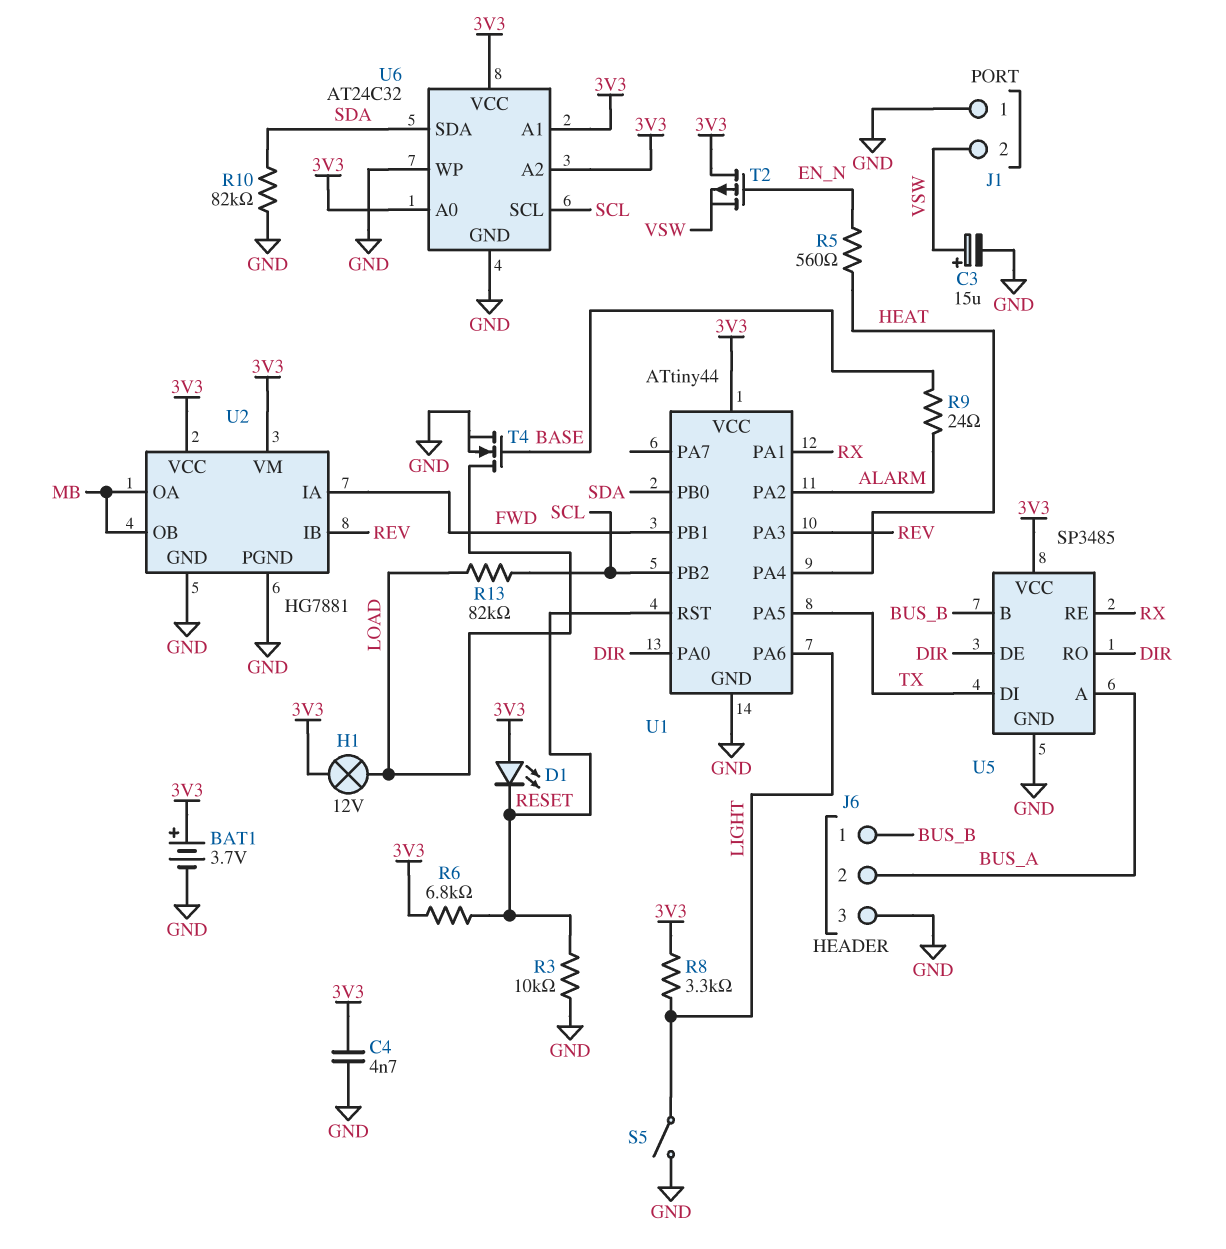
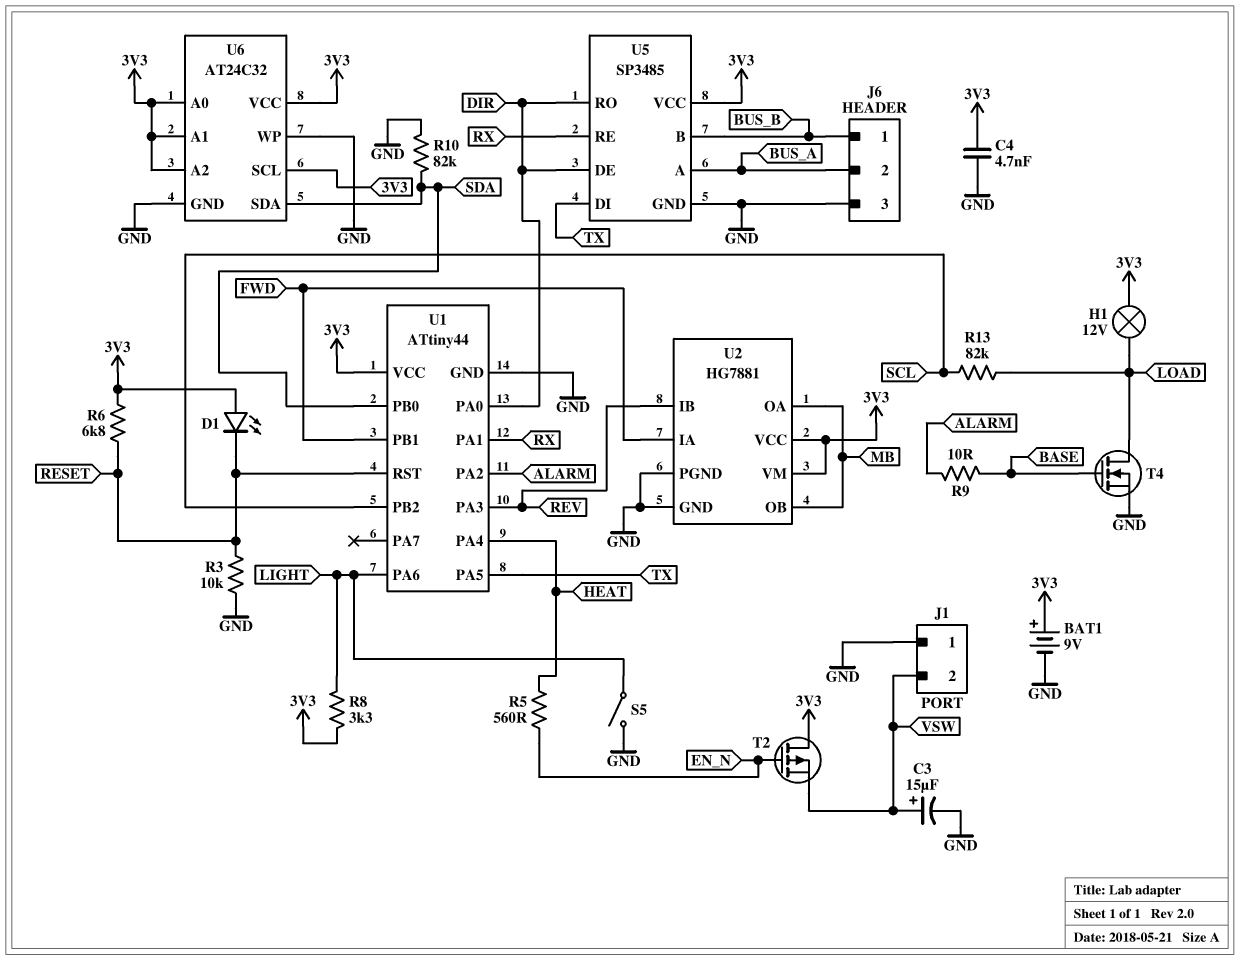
BAT1: 3.7V (plus 3V3, minus GND) -> 9V (plus 3V3, minus GND)
R9: 24 (ALARM, BASE) -> 10 (ALARM, BASE)
U6 pin SCL: SCL -> 3V3

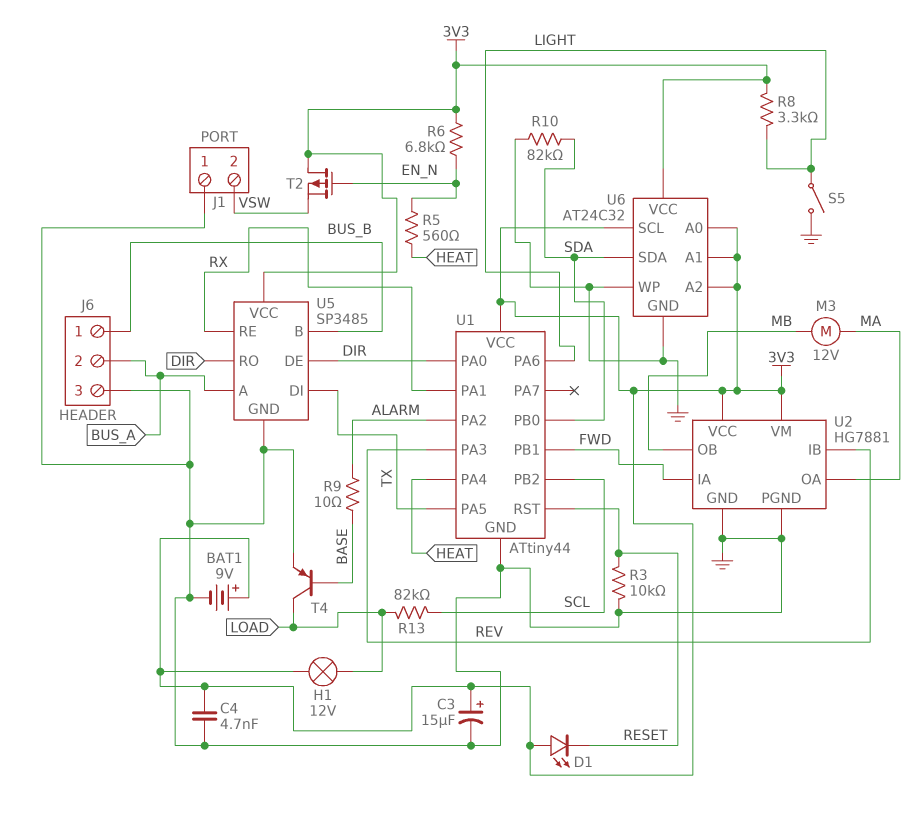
C3: 15uF (plus VSW, minus GND) -> 15uF (plus 3V3, minus GND)
M3: none -> motor 12V (MA, MB)
R6: 6.8k (3V3, RESET) -> 6.8k (3V3, EN_N)
T4: NMOS (G BASE, D LOAD, S GND) -> PNP (B BASE, C LOAD, E GND)
U2 pin OA: MB -> MA

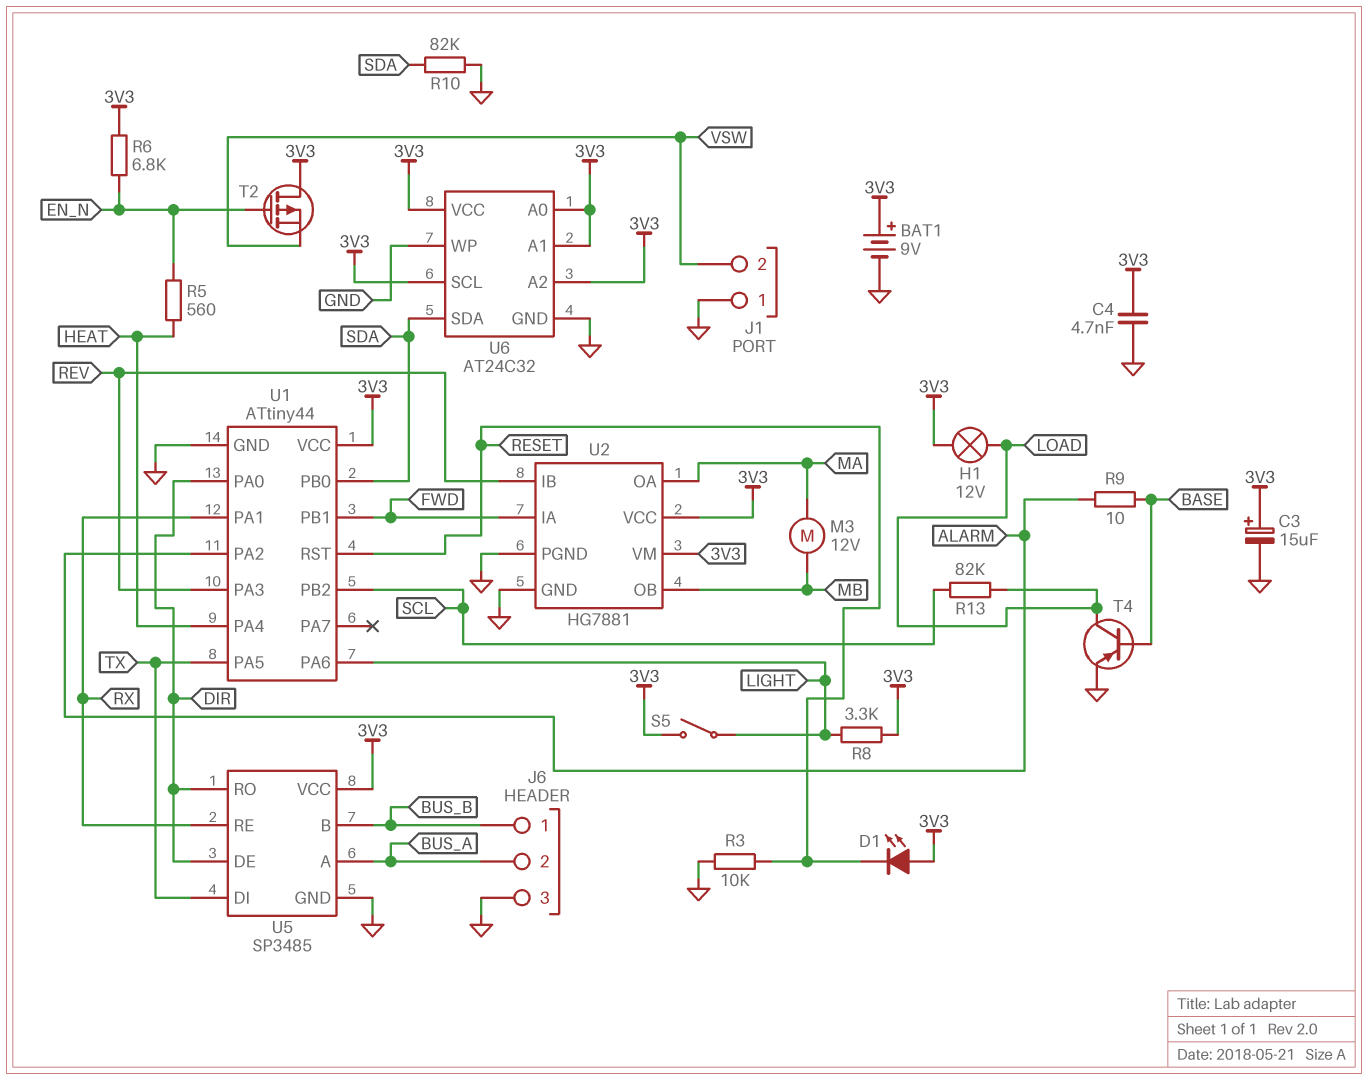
S5: switch (GND, LIGHT) -> switch (3V3, LIGHT)

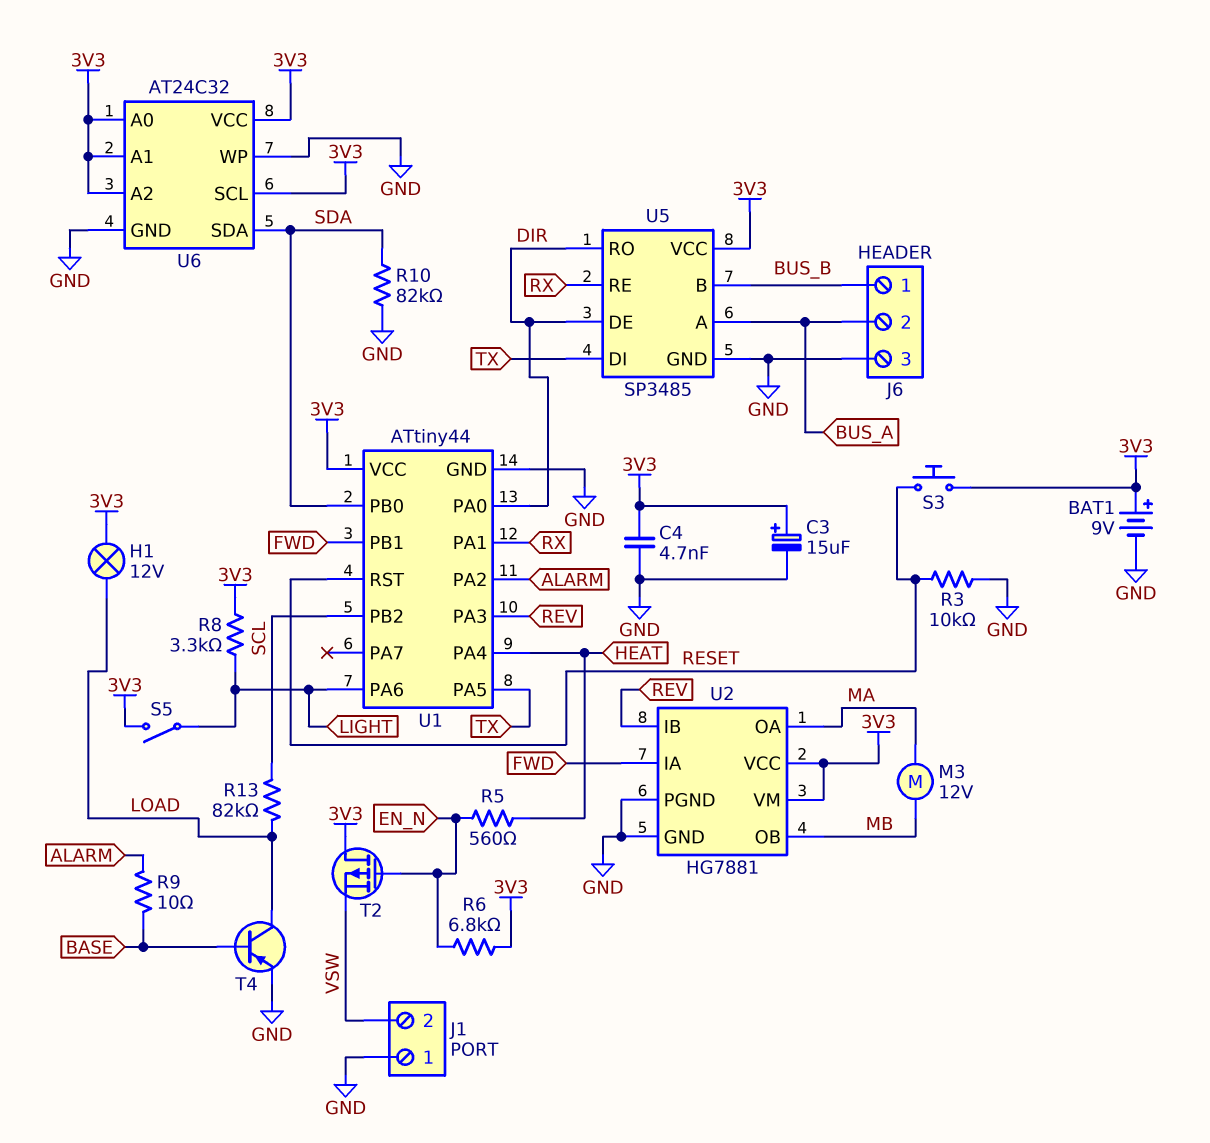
D1: LED (A 3V3, K RESET) -> none
S3: none -> button (3V3, RESET)

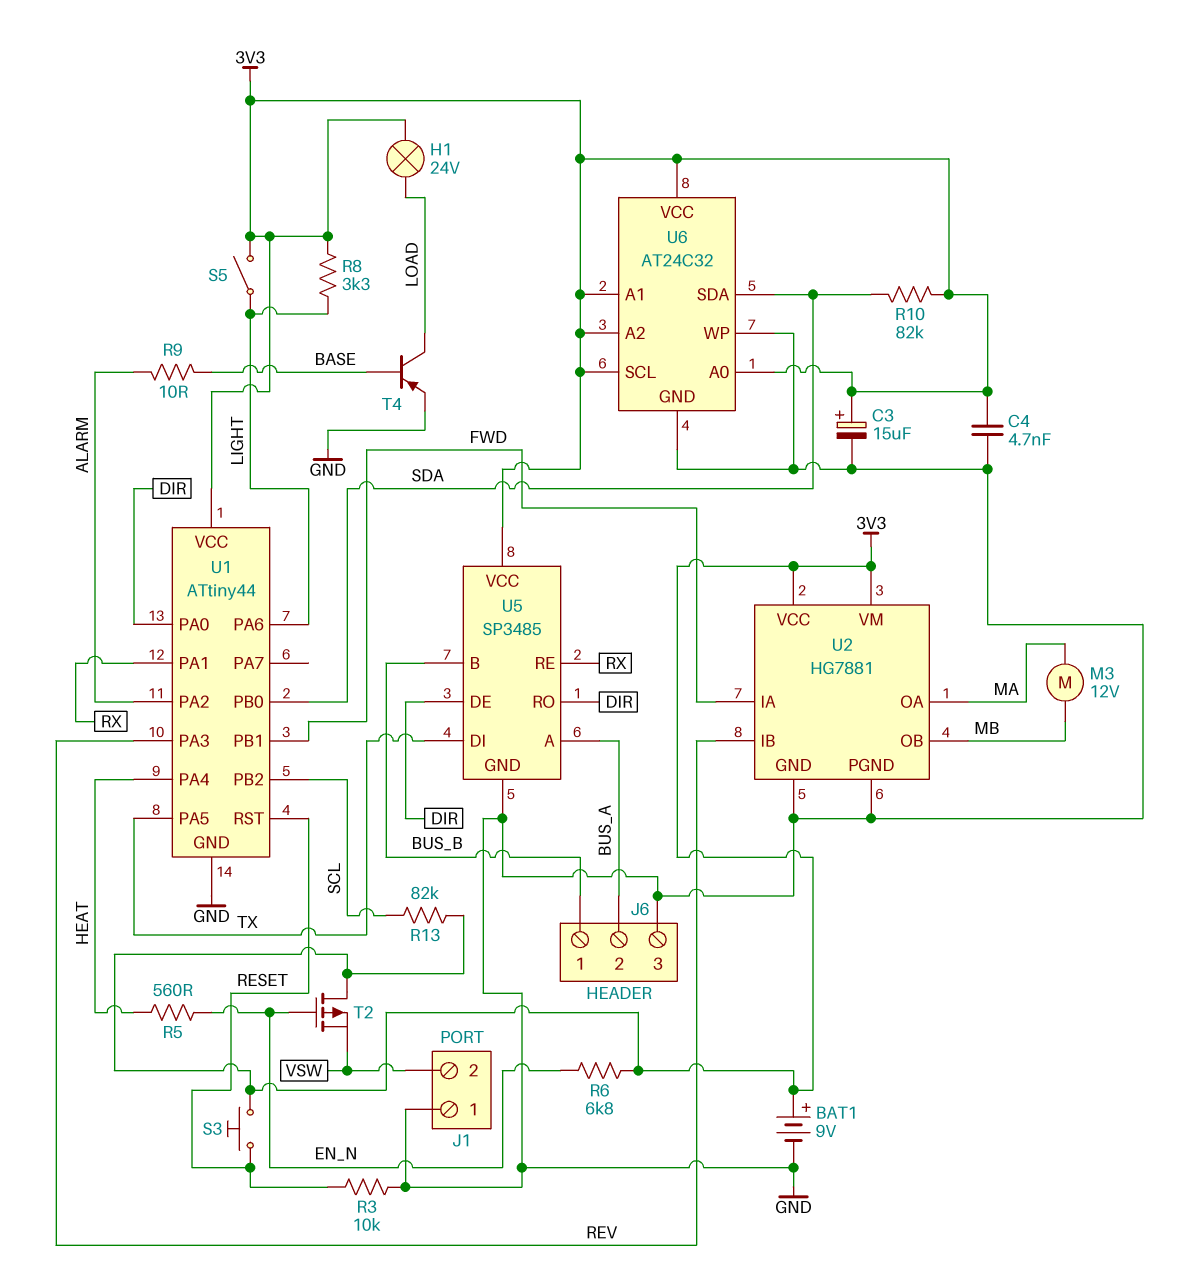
H1: lamp 12V (3V3, LOAD) -> lamp 24V (3V3, LOAD)
R10: 82k (GND, SDA) -> 82k (3V3, SDA)
R13: 82k (LOAD, SCL) -> 82k (3V3, SCL)

